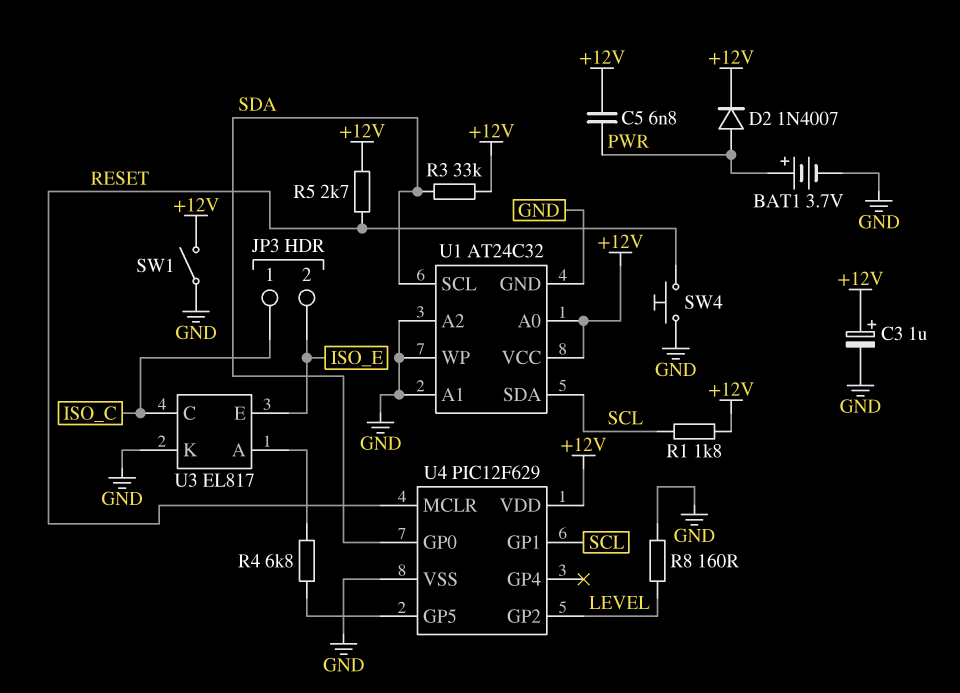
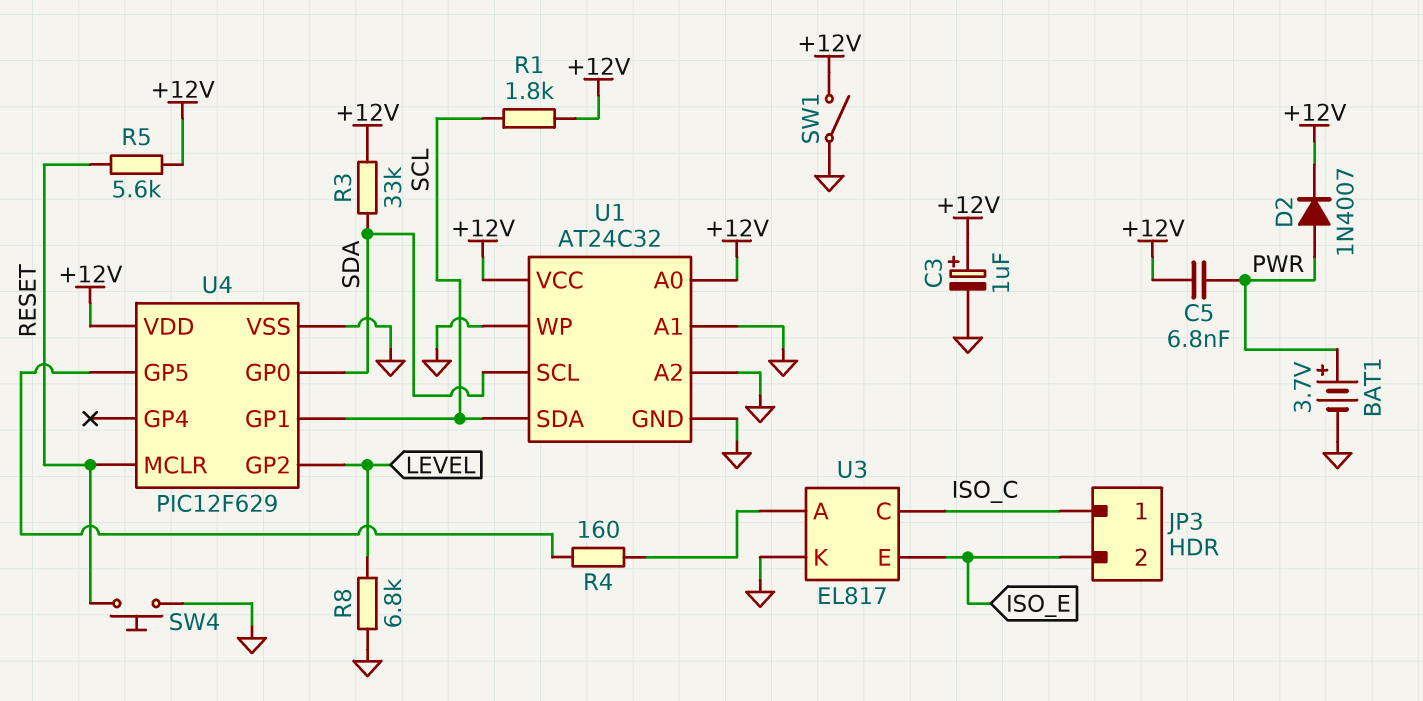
R4: 6.8k (U3/A, U4/GP5) -> 160 (U3/A, U4/GP5)
R5: 2.7k (+12V, RESET) -> 5.6k (+12V, RESET)
R8: 160 (GND, LEVEL) -> 6.8k (GND, LEVEL)

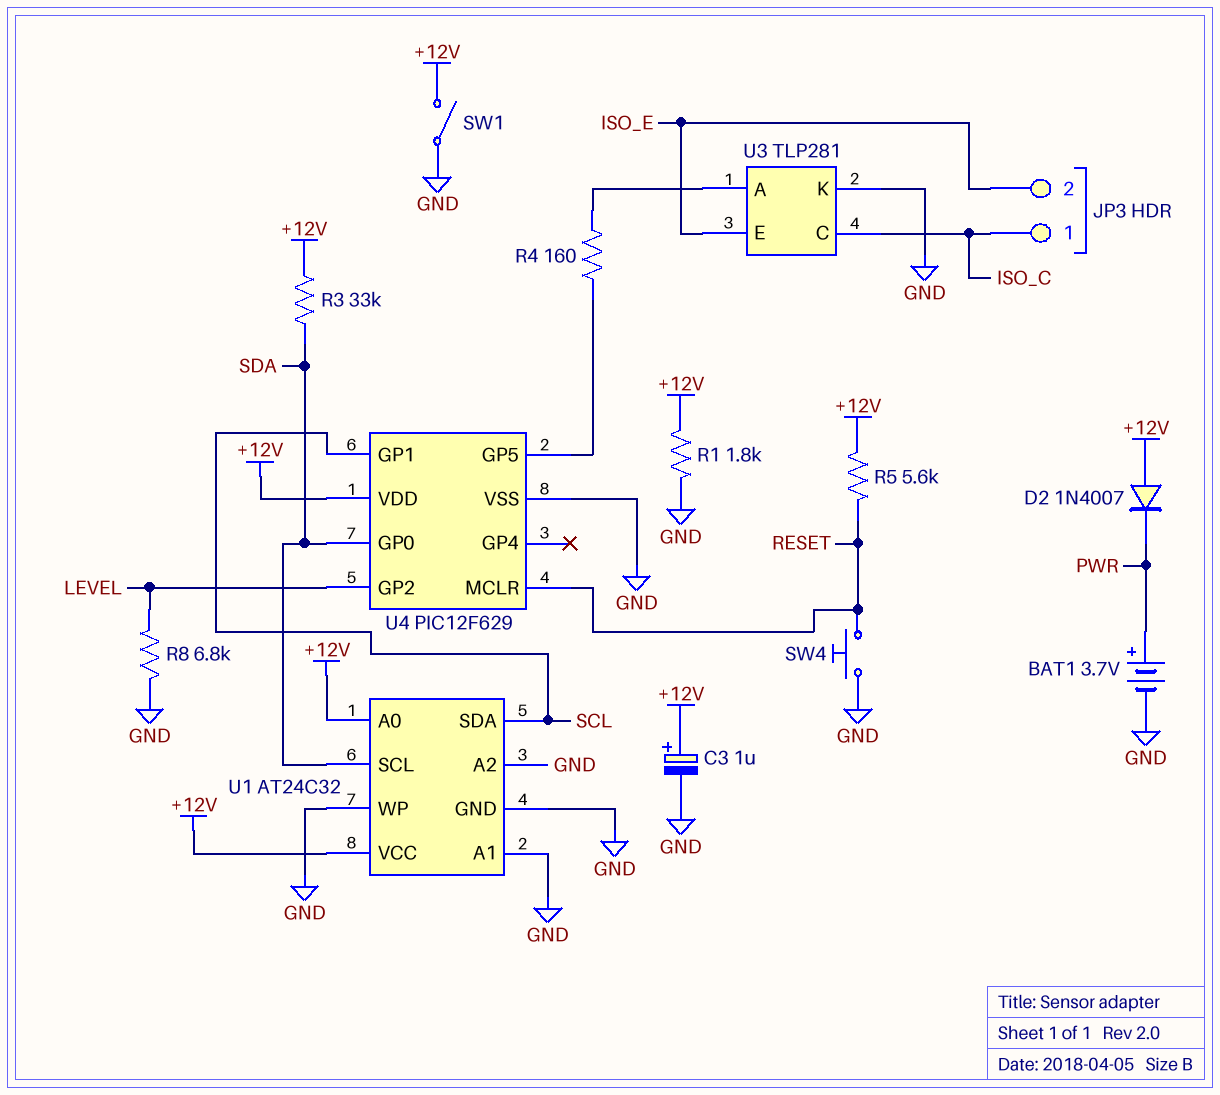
C5: 6.8nF (+12V, PWR) -> none
D2: diode 1N4007 (A PWR, K +12V) -> diode 1N4007 (A +12V, K PWR)
R1: 1.8k (+12V, SCL) -> 1.8k (+12V, GND)
U3: EL817 -> TLP281

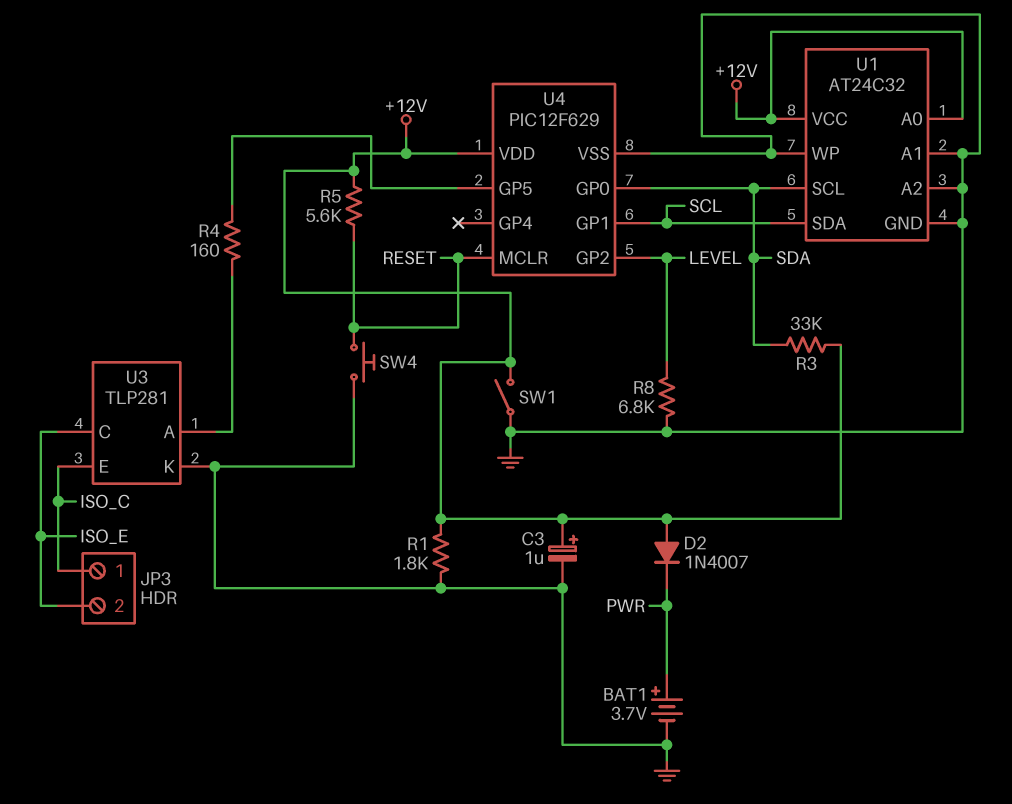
U3 pin C: ISO_C -> ISO_E
U3 pin E: ISO_E -> ISO_C

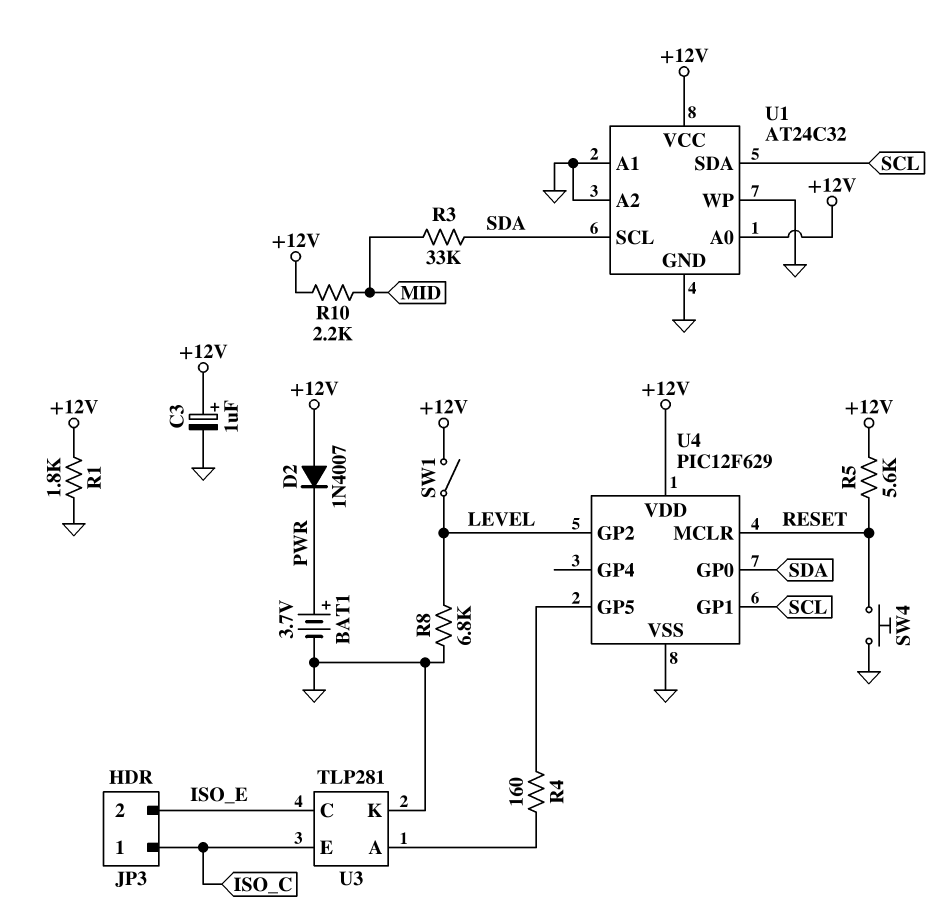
R3: 33k (+12V, SDA) -> 33k (MID, SDA)
R10: none -> 2.2k (+12V, MID)
SW1: switch (+12V, GND) -> switch (+12V, LEVEL)

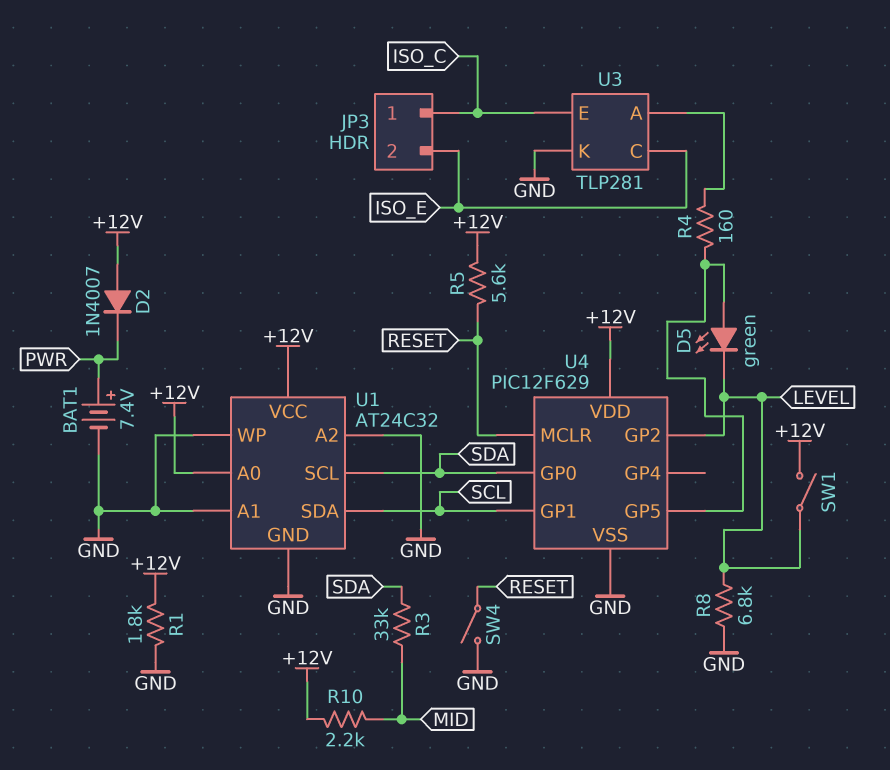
BAT1: 3.7V (plus PWR, minus GND) -> 7.4V (plus PWR, minus GND)
C3: 1uF (plus +12V, minus GND) -> none
D5: none -> LED green (A U4/GP5, K LEVEL)
SW4: button (GND, RESET) -> switch (GND, RESET)

